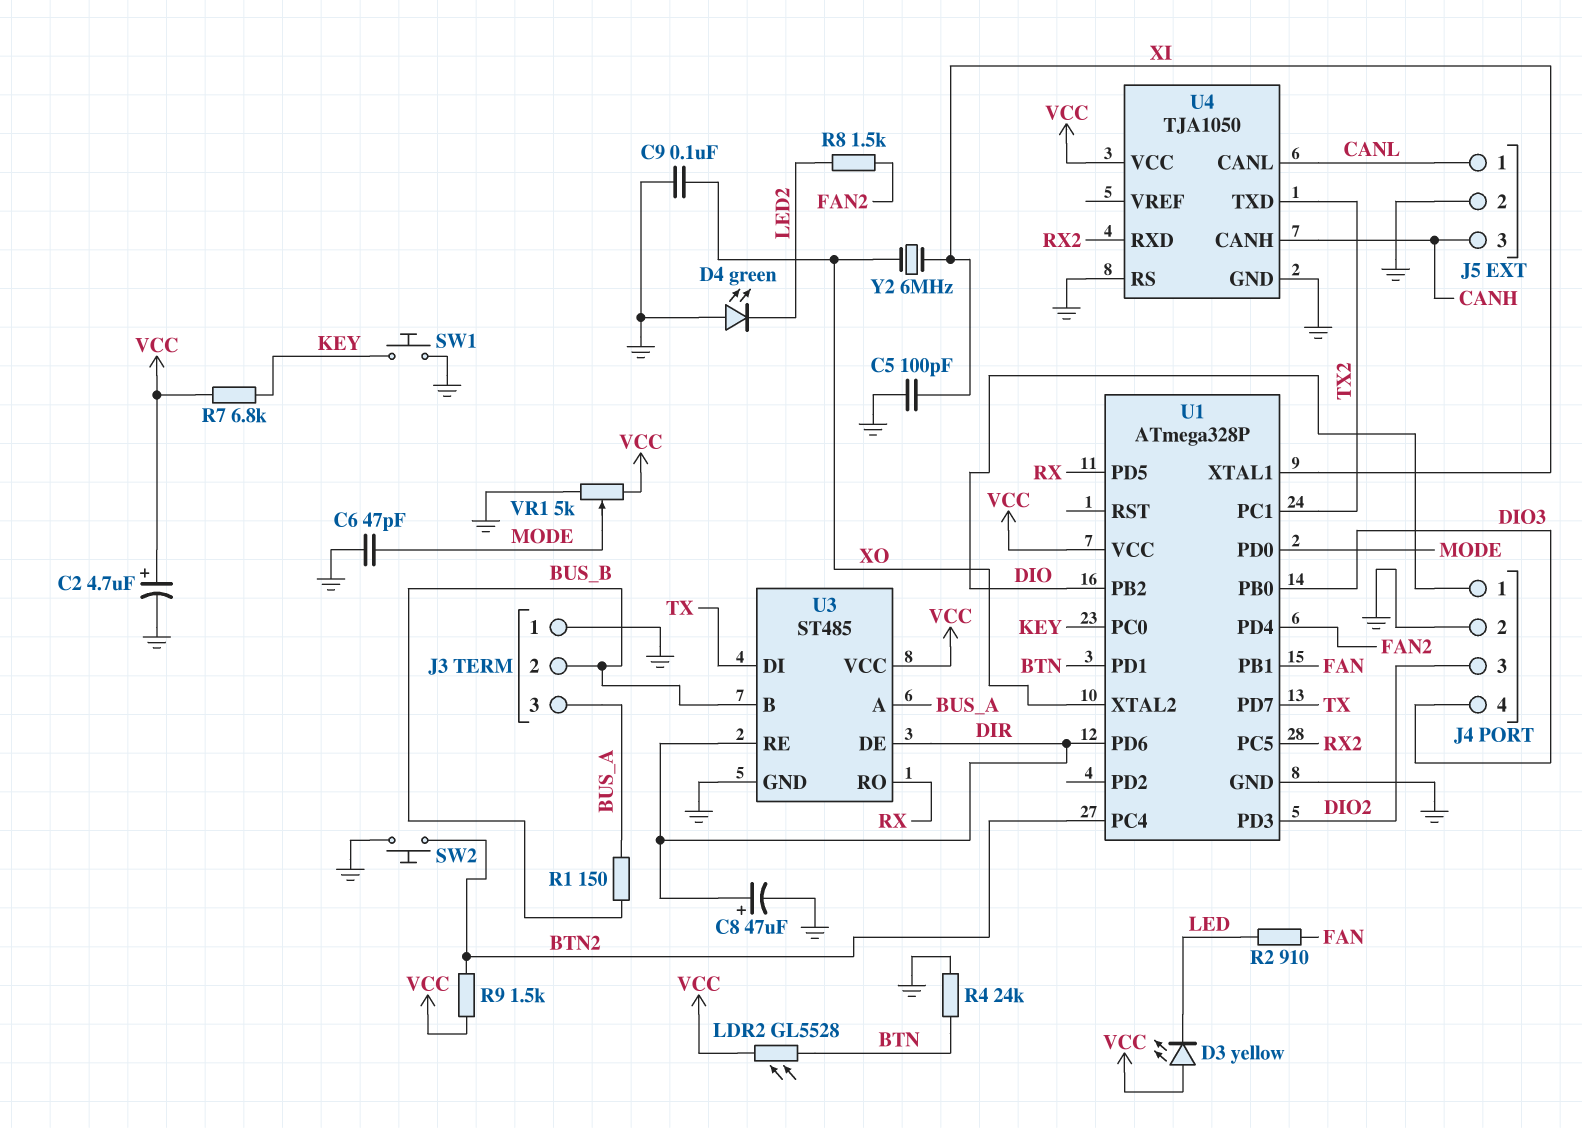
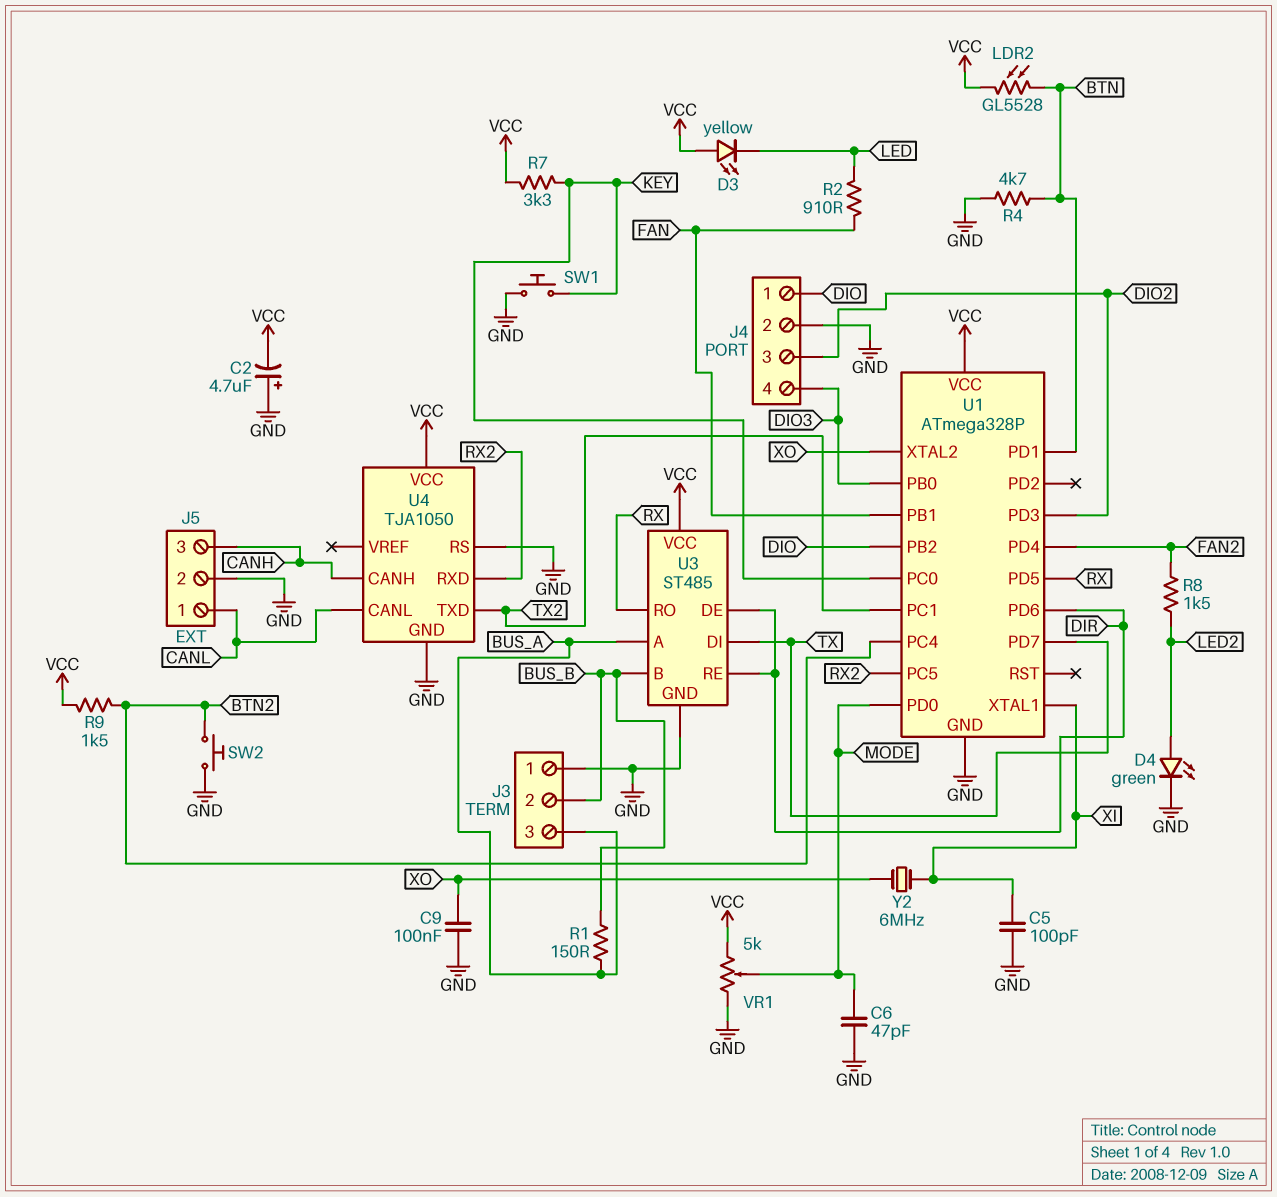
C2: 4.7uF (plus VCC, minus GND) -> 4.7uF (plus GND, minus VCC)
C8: 47uF (plus DIR, minus GND) -> none
D4: LED green (A GND, K LED2) -> LED green (A LED2, K GND)
R4: 24k (BTN, GND) -> 4.7k (BTN, GND)
R7: 6.8k (KEY, VCC) -> 3.3k (KEY, VCC)

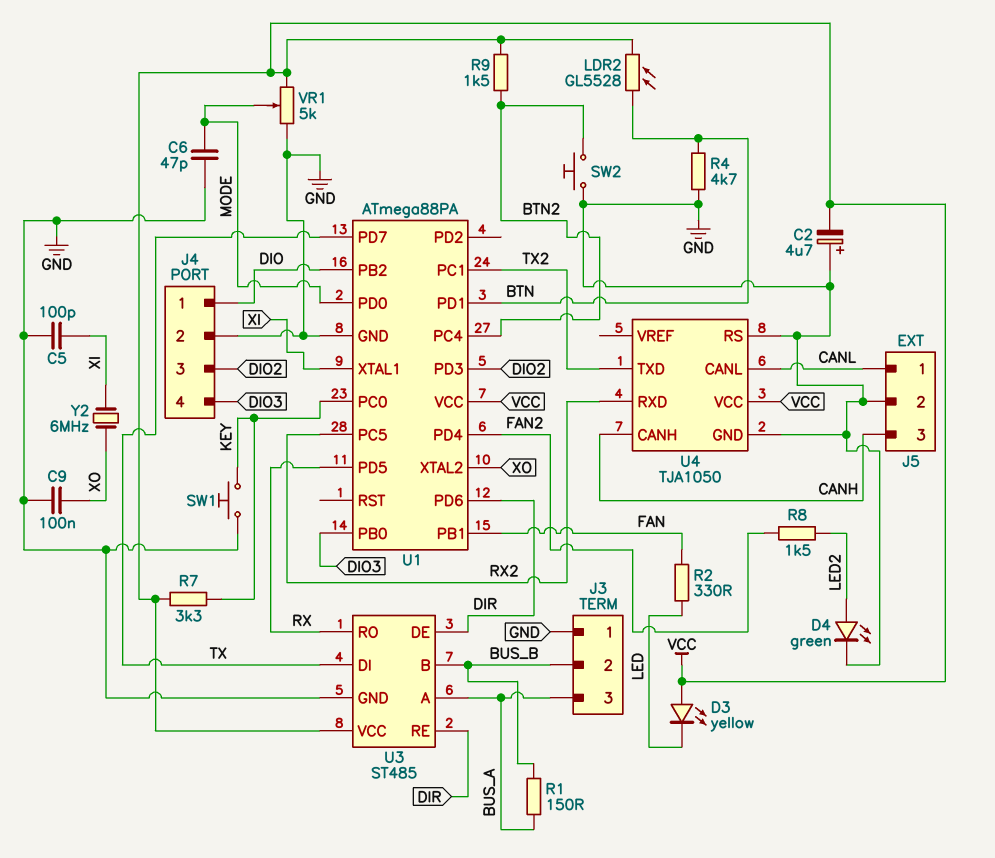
R2: 910 (FAN, LED) -> 330 (FAN, LED)
U1: ATmega328P -> ATmega88PA

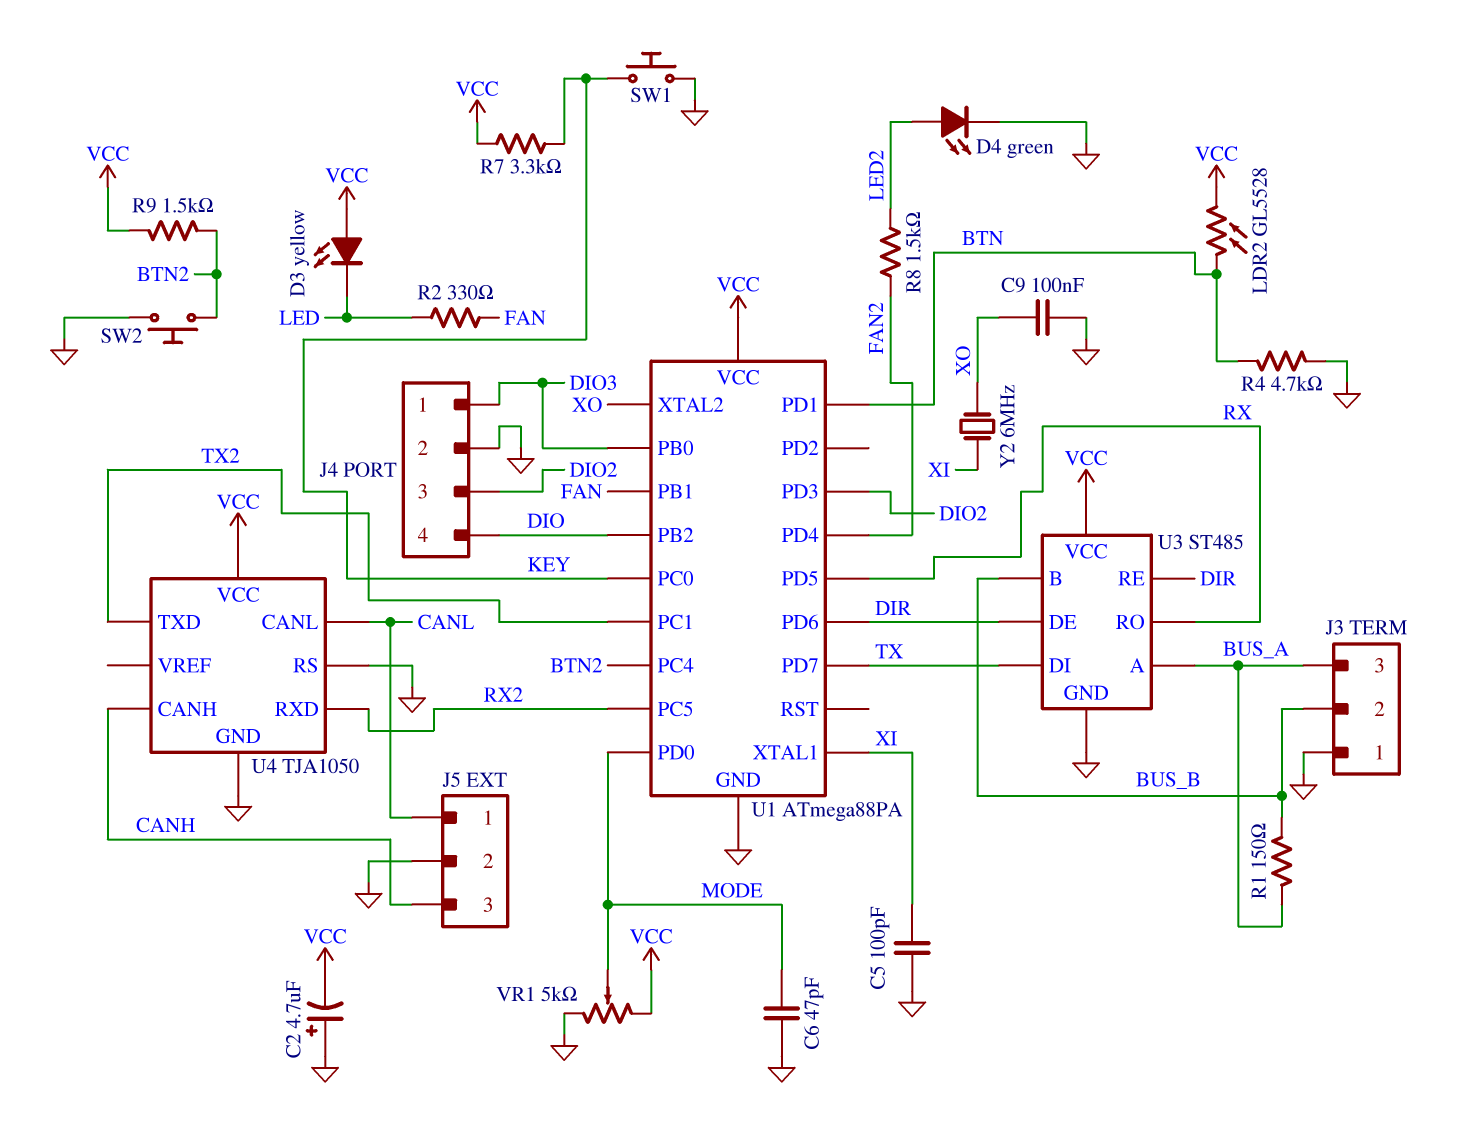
J4 pin 1: DIO -> DIO3
J4 pin 4: DIO3 -> DIO

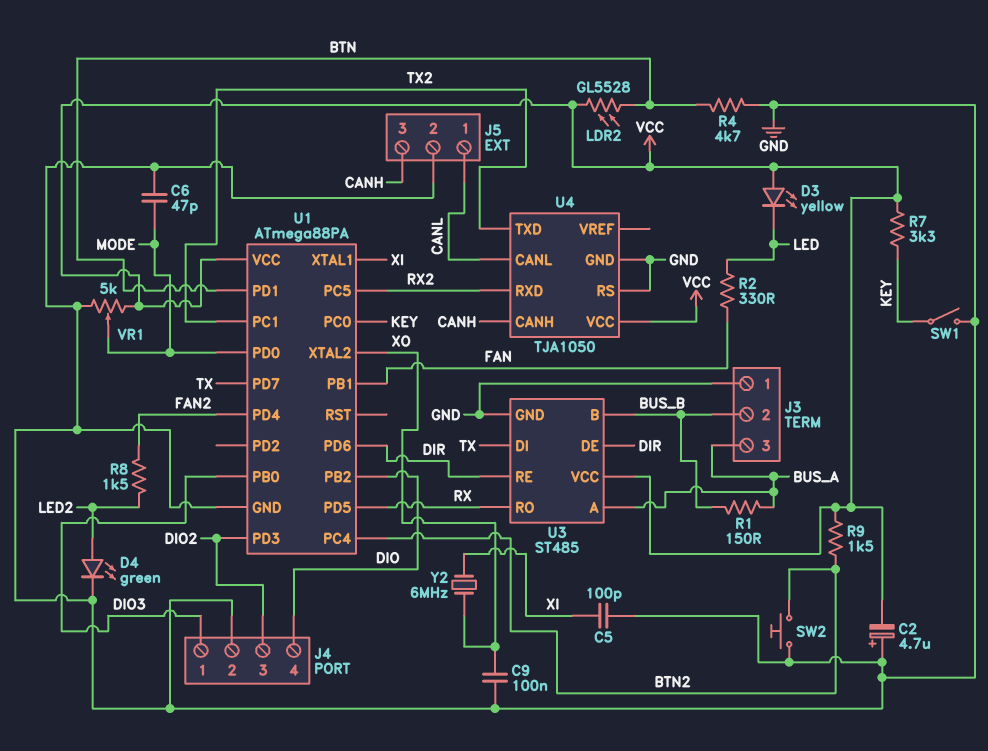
SW1: button (GND, KEY) -> switch (GND, KEY)

